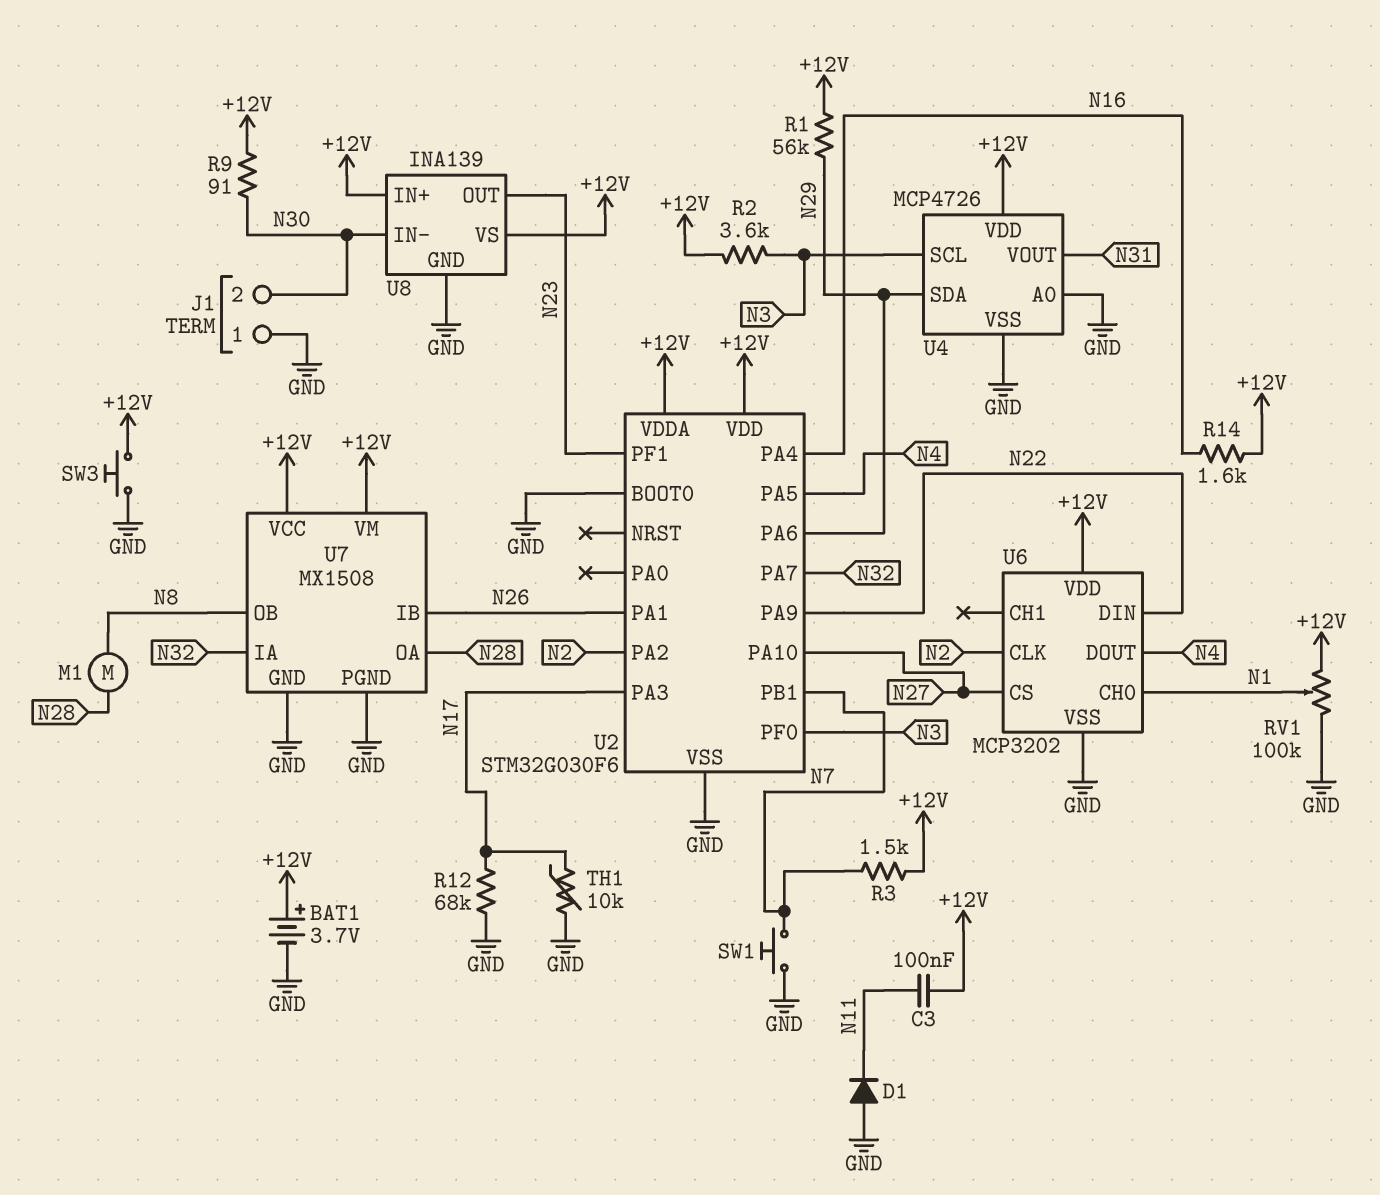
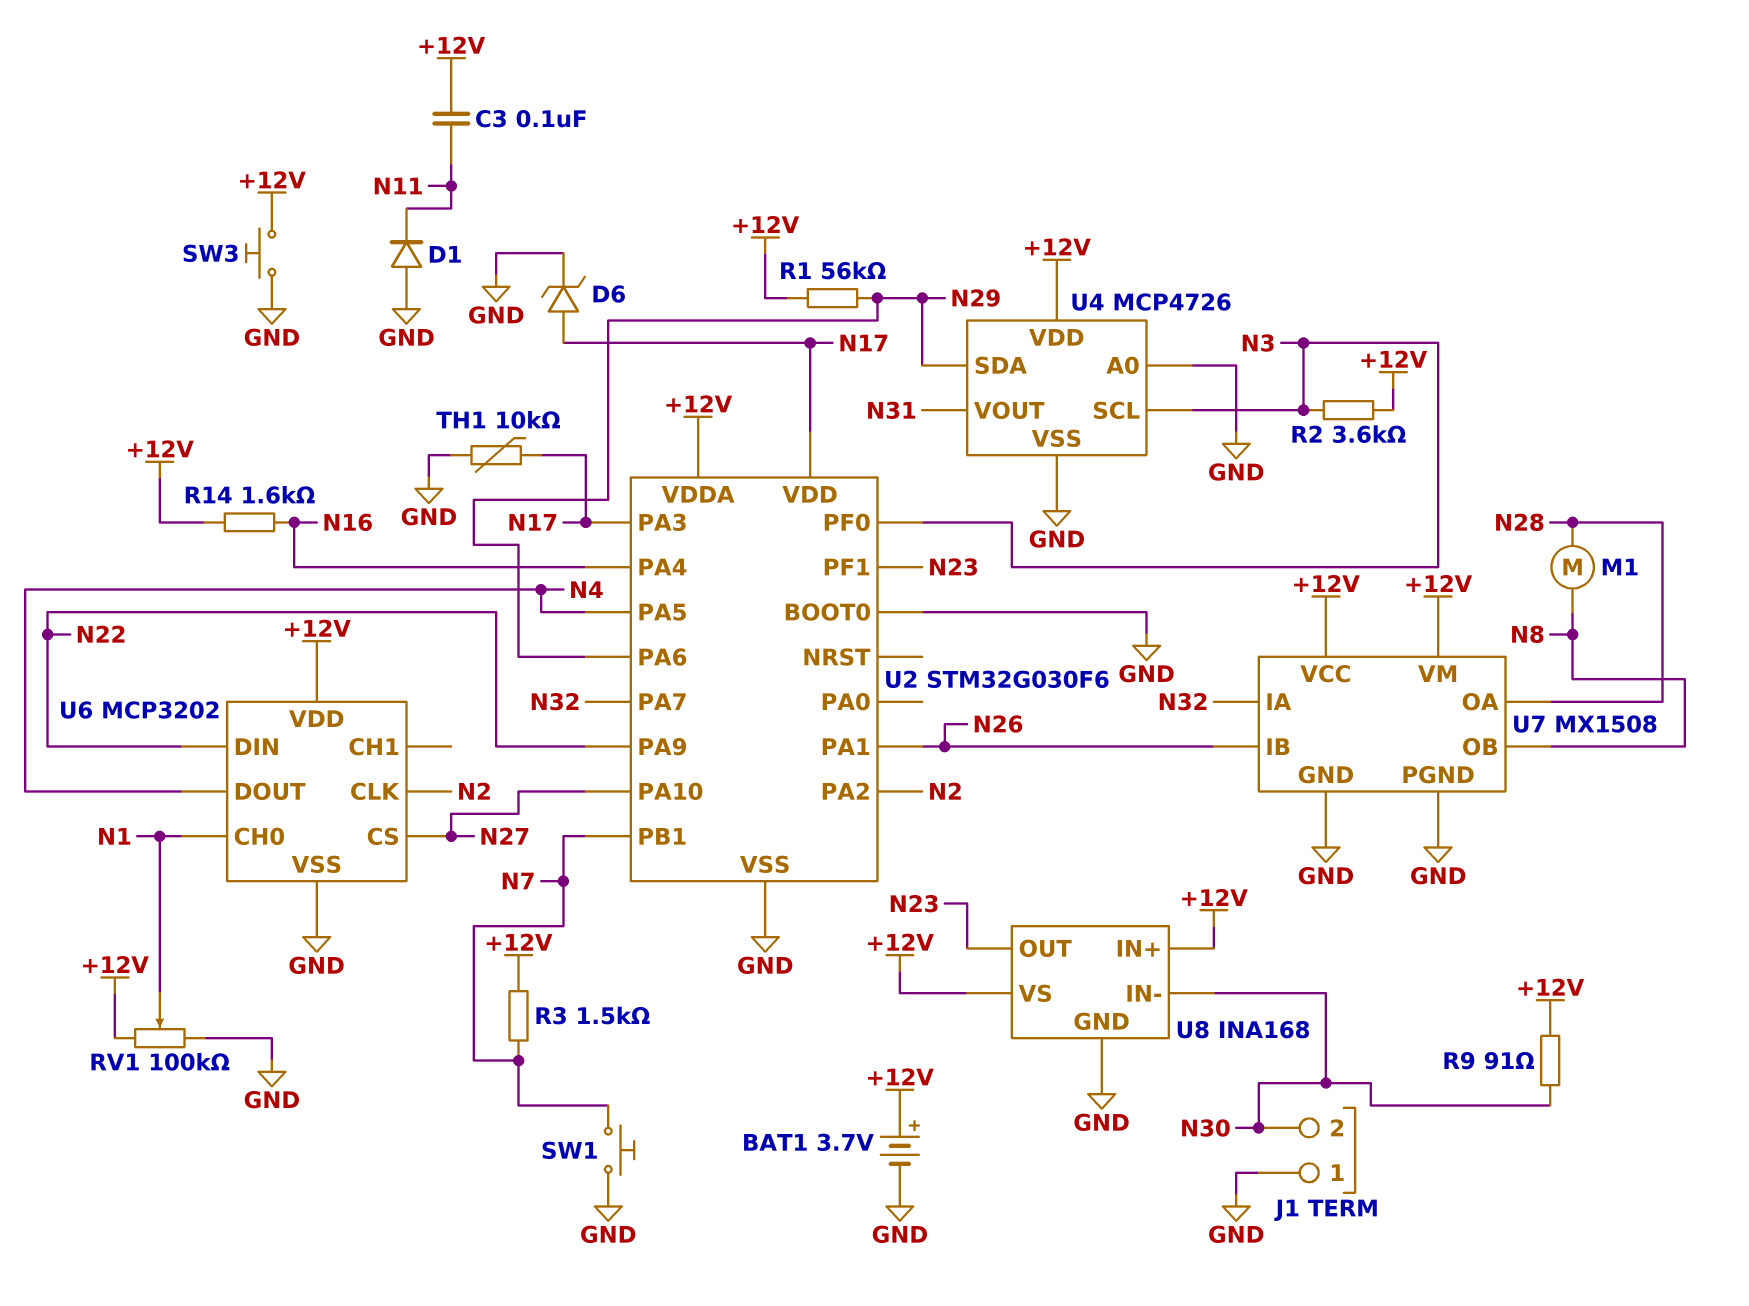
D6: none -> zener (A N17, K GND)
R12: 68k (GND, N17) -> none
U2 pin VDD: +12V -> N17
U8: INA139 -> INA168

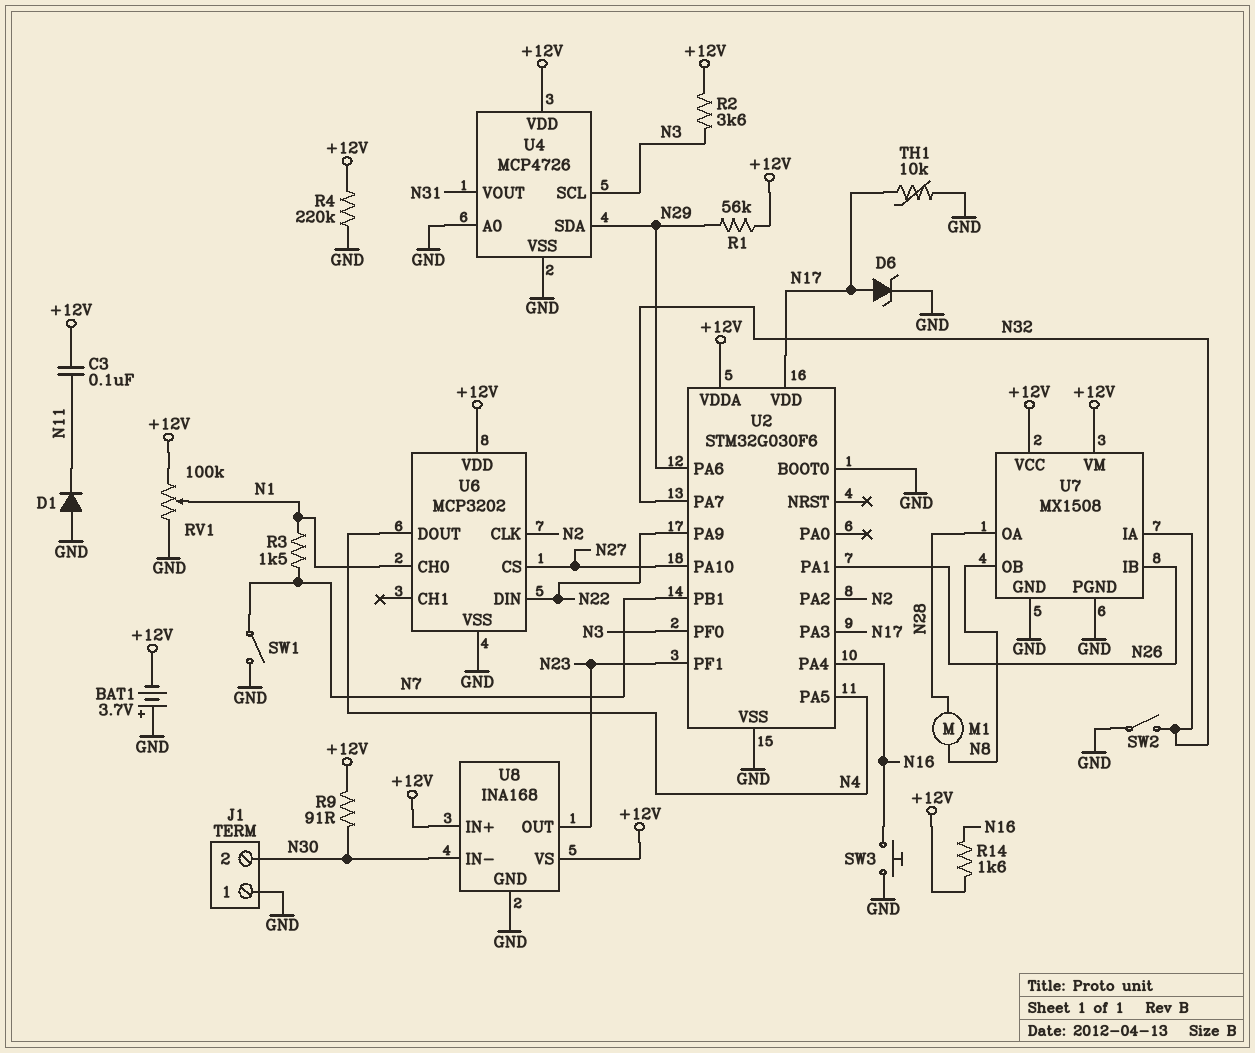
BAT1: 3.7V (plus +12V, minus GND) -> 3.7V (plus GND, minus +12V)
R3: 1.5k (+12V, N7) -> 1.5k (N1, N7)
R4: none -> 220k (+12V, GND)
SW1: button (GND, N7) -> switch (GND, N7)
SW2: none -> switch (GND, N32)
SW3: button (+12V, GND) -> button (GND, N16)

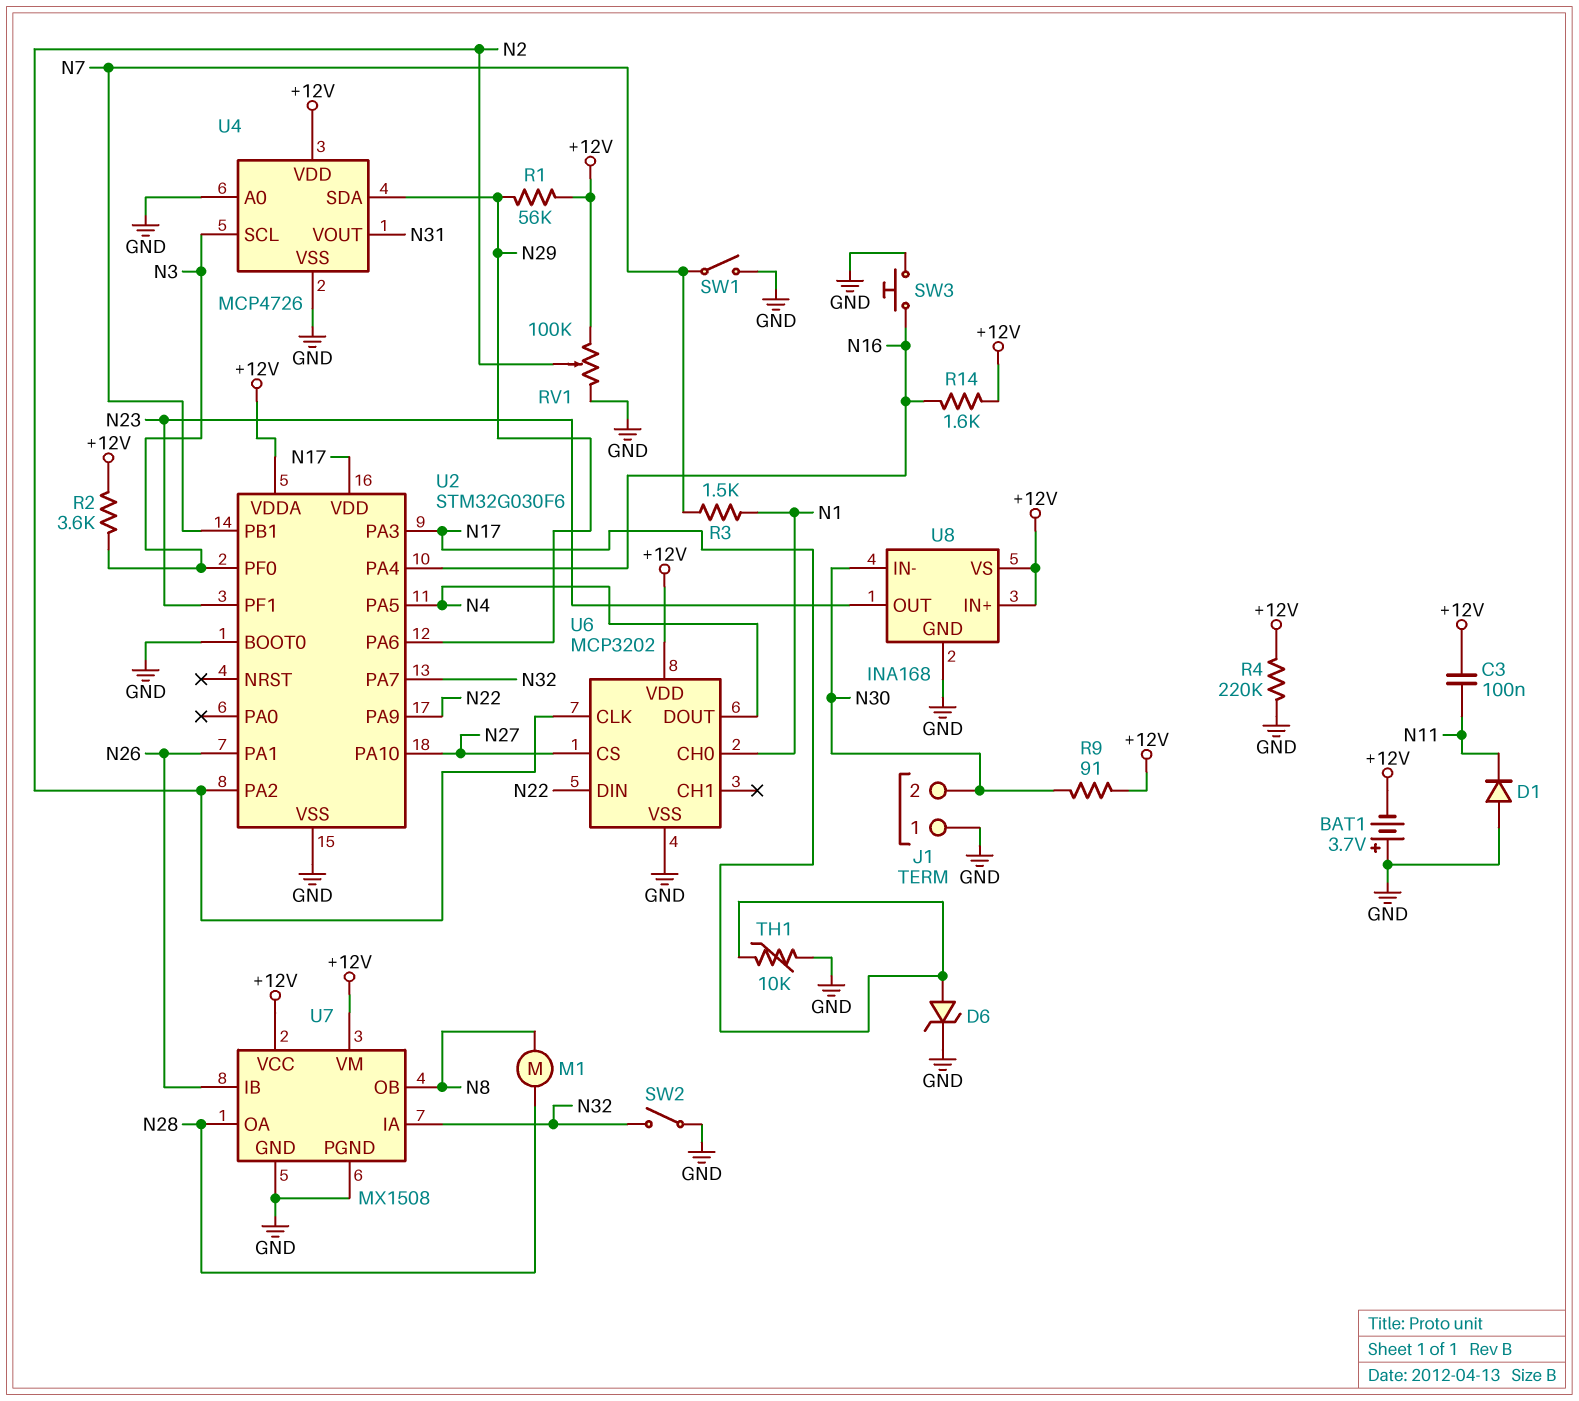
RV1: 100k (+12V, GND, wiper N1) -> 100k (+12V, GND, wiper N2)

